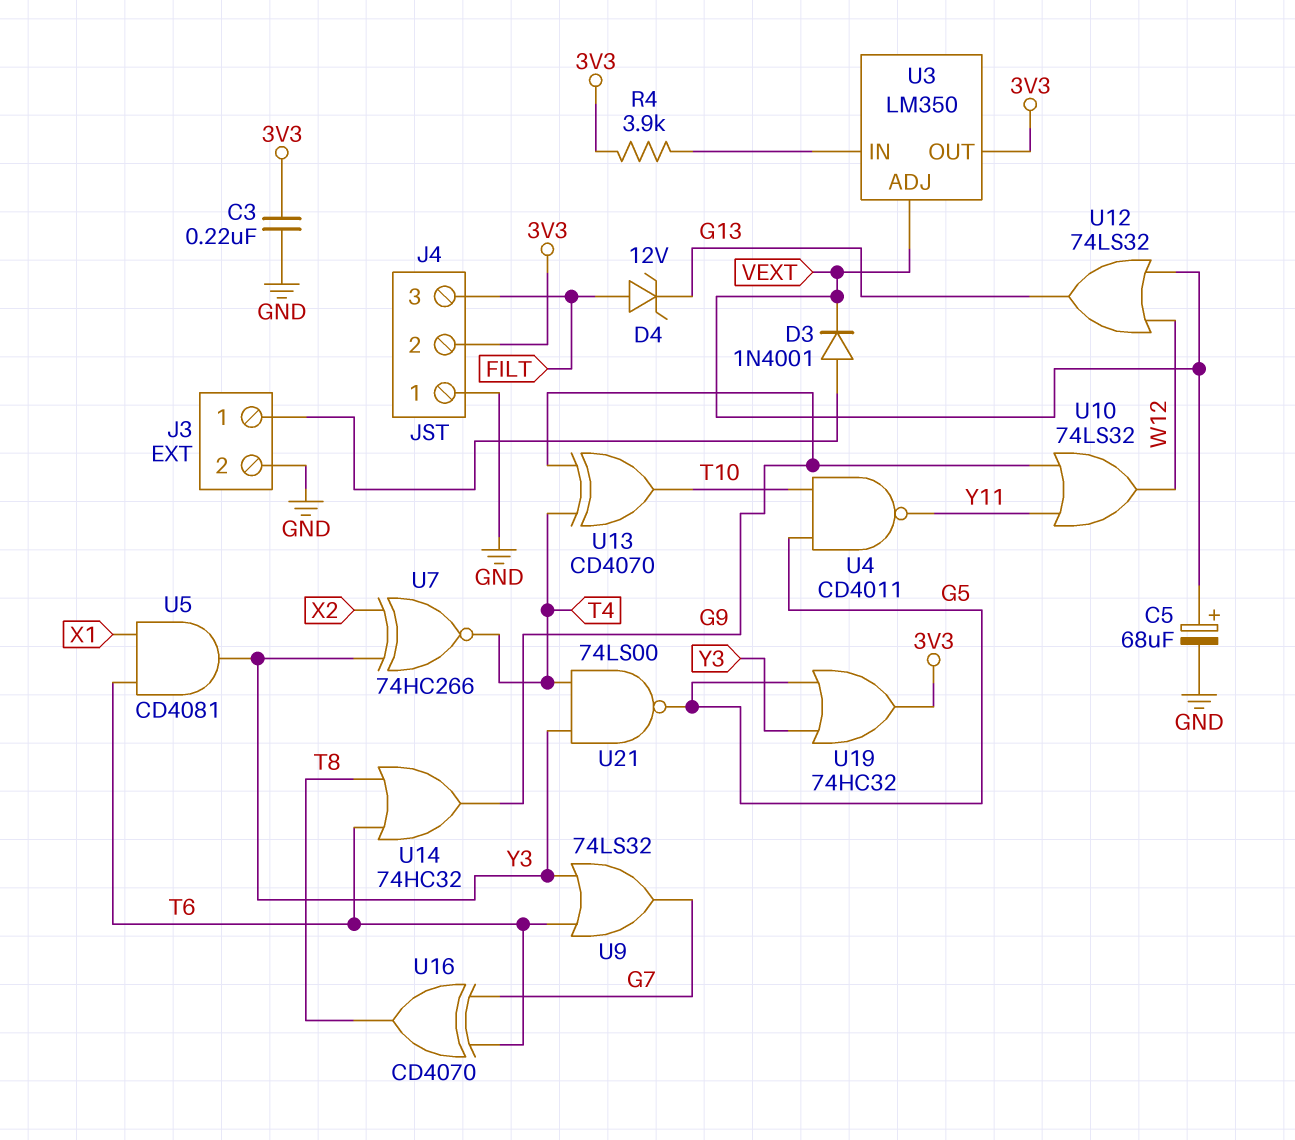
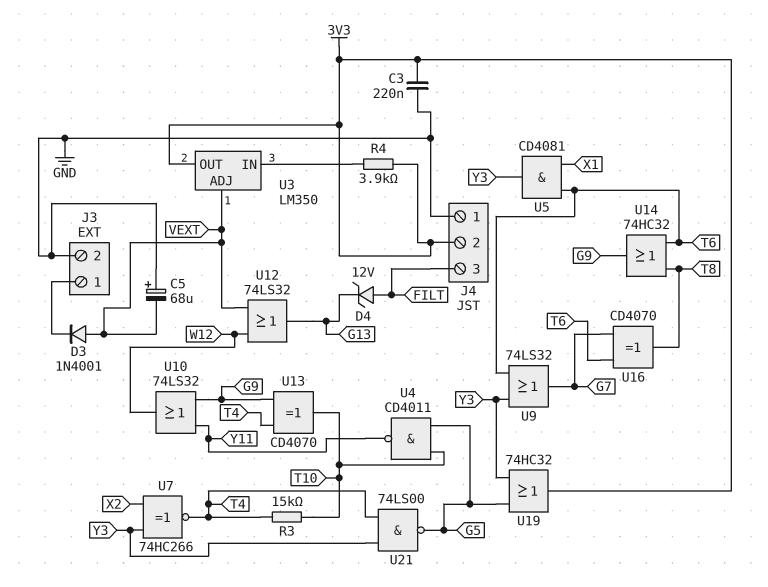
C5: 68uF (plus VEXT, minus GND) -> 68uF (plus GND, minus VEXT)
D3: diode 1N4001 (A J3/1, K VEXT) -> diode 1N4001 (A VEXT, K J3/1)
R3: none -> 15k (T4, T10)

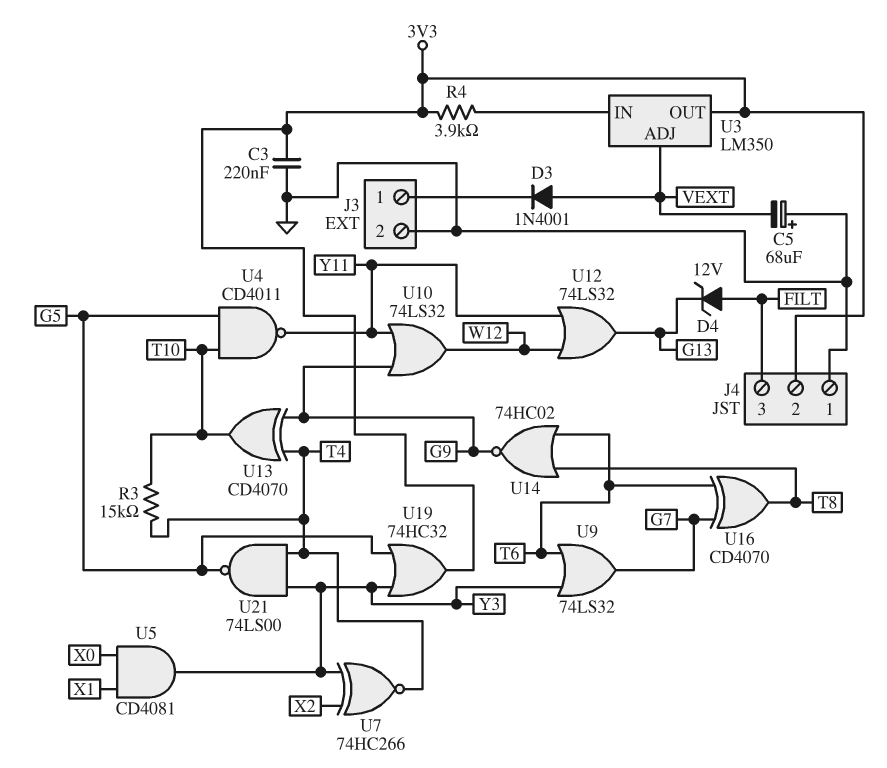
U5: AND CD4081 (in T6, in X1, out Y3) -> AND CD4081 (in X0, in X1, out Y3)
U12: OR 74LS32 (in VEXT, in W12, out G13) -> OR 74LS32 (in W12, in Y11, out G13)
U14: OR 74HC32 (in T6, in T8, out G9) -> NOR 74HC02 (in T6, in T8, out G9)

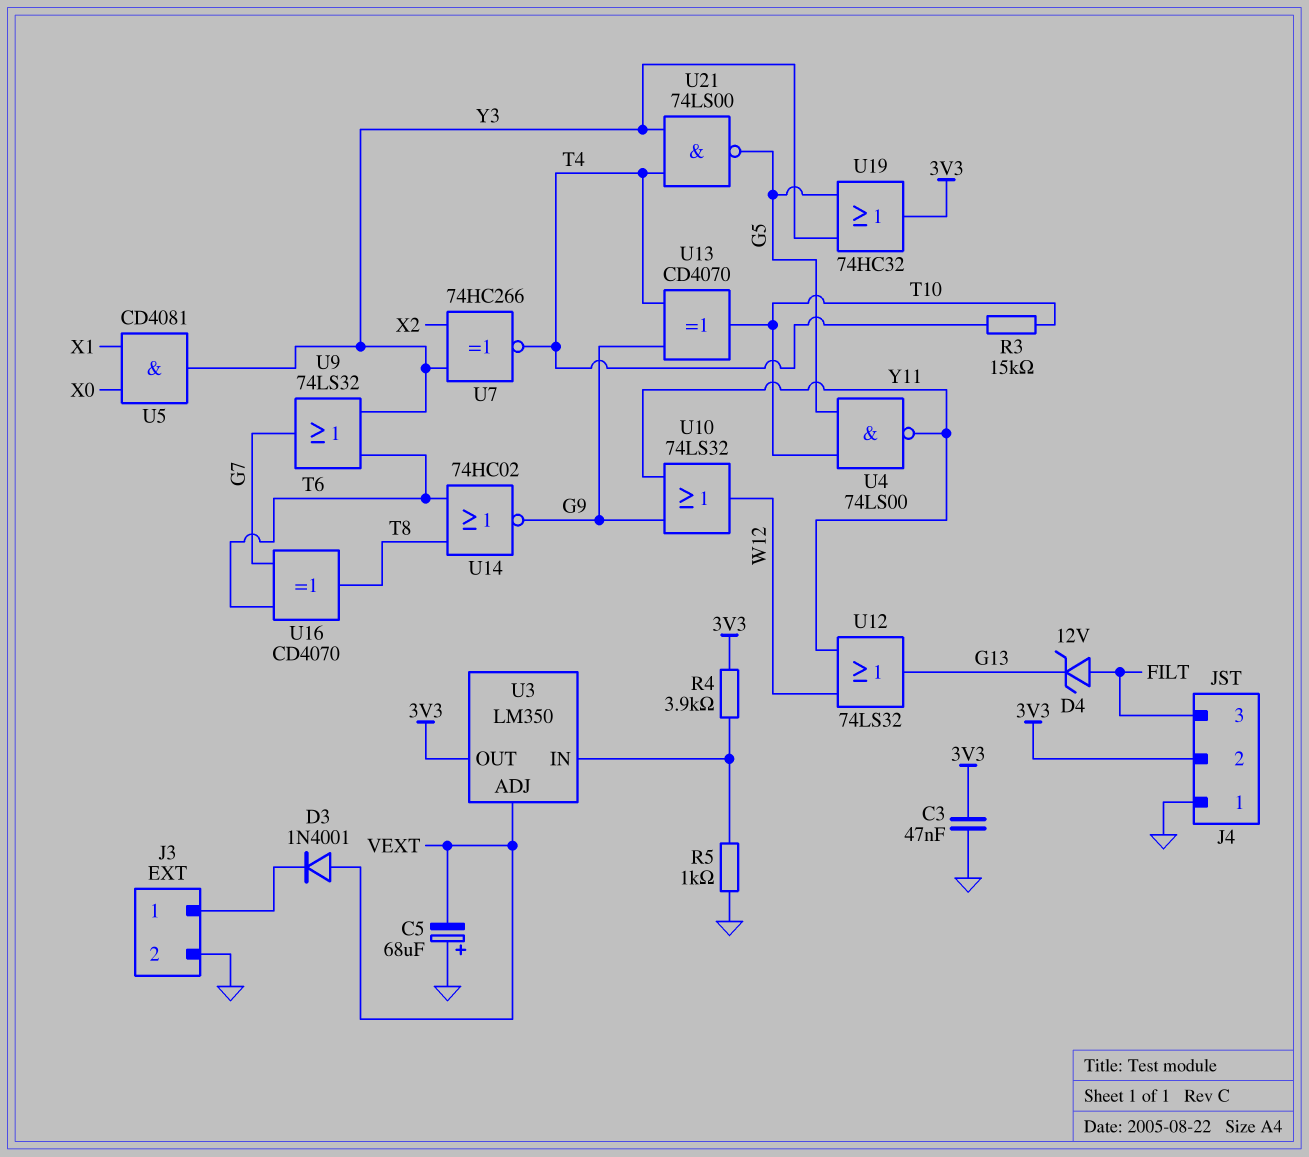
C3: 220nF (3V3, GND) -> 47nF (3V3, GND)
R5: none -> 1k (GND, U3/IN)
U4: NAND CD4011 (in G5, in T10, out Y11) -> NAND 74LS00 (in G5, in T10, out Y11)

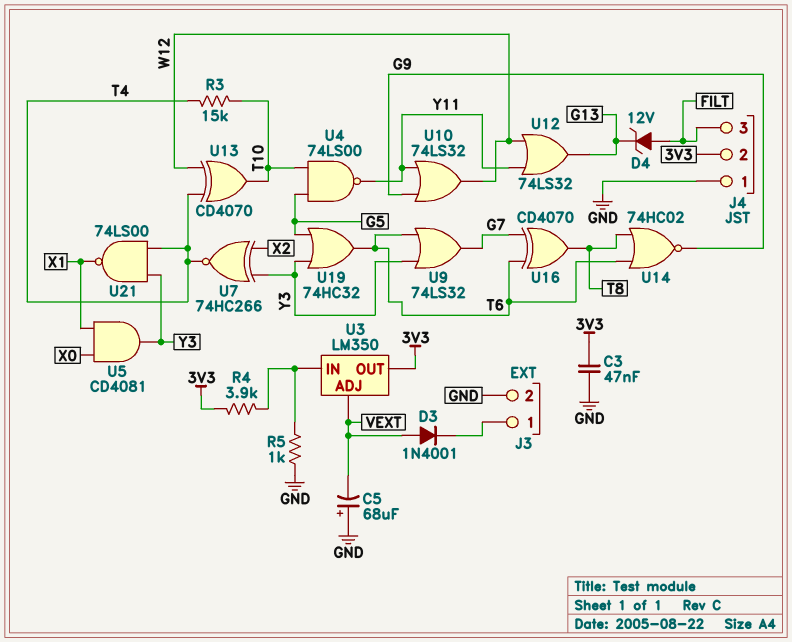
U13: XOR CD4070 (in G9, in T4, out T10) -> XOR CD4070 (in T4, in W12, out T10)
U19: OR 74HC32 (in G5, in Y3, out 3V3) -> OR 74HC32 (in G5, in Y3, out T6)
U21: NAND 74LS00 (in T4, in Y3, out G5) -> NAND 74LS00 (in T4, in Y3, out X1)

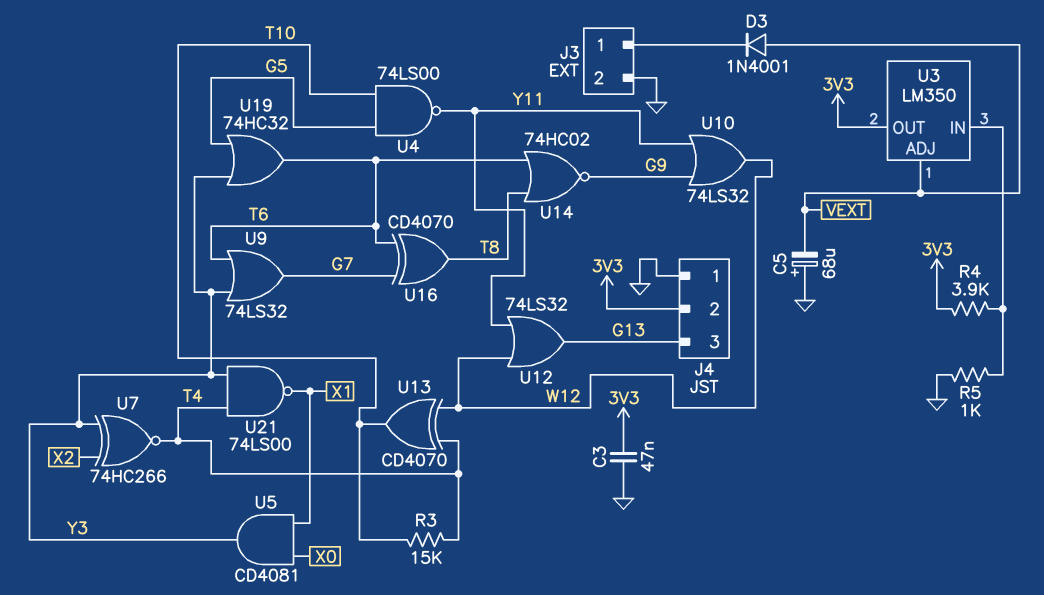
D4: zener 12V (A FILT, K G13) -> none
J4 pin 3: FILT -> G13

